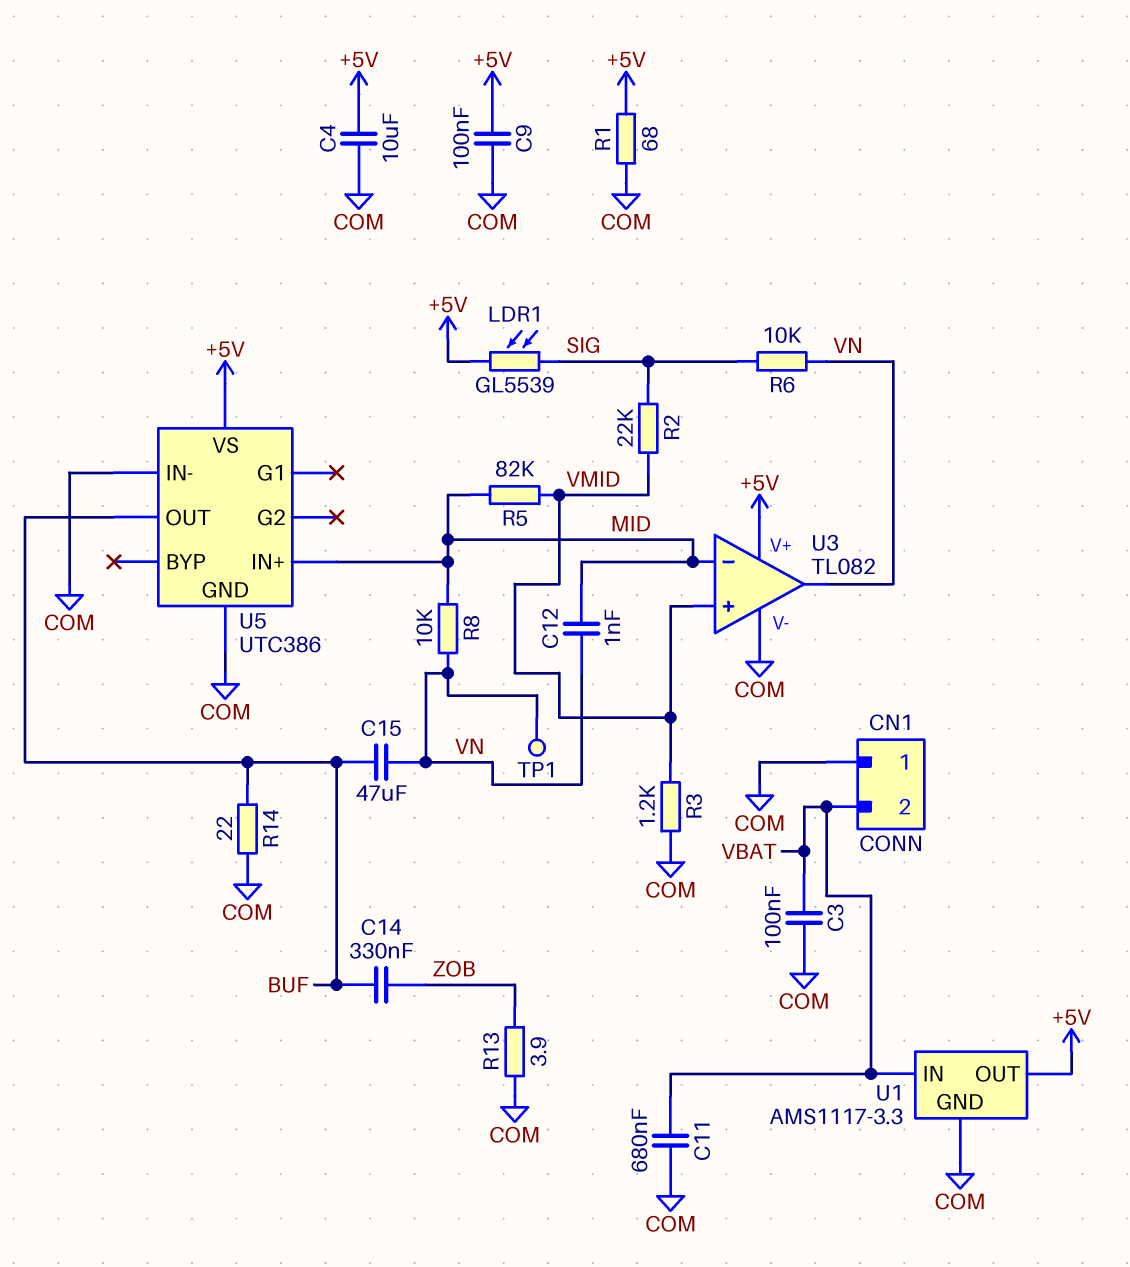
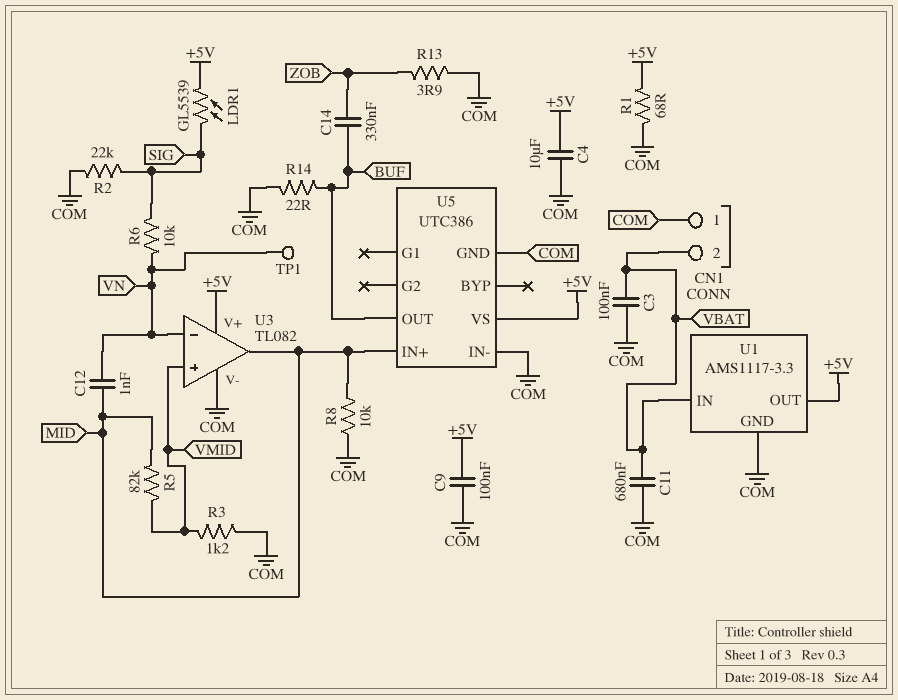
C15: 47uF (BUF, VN) -> none
R2: 22k (SIG, VMID) -> 22k (COM, SIG)
R8: 10k (MID, VN) -> 10k (COM, MID)
U3 pin in-: MID -> VN
U3 pin out: VN -> MID

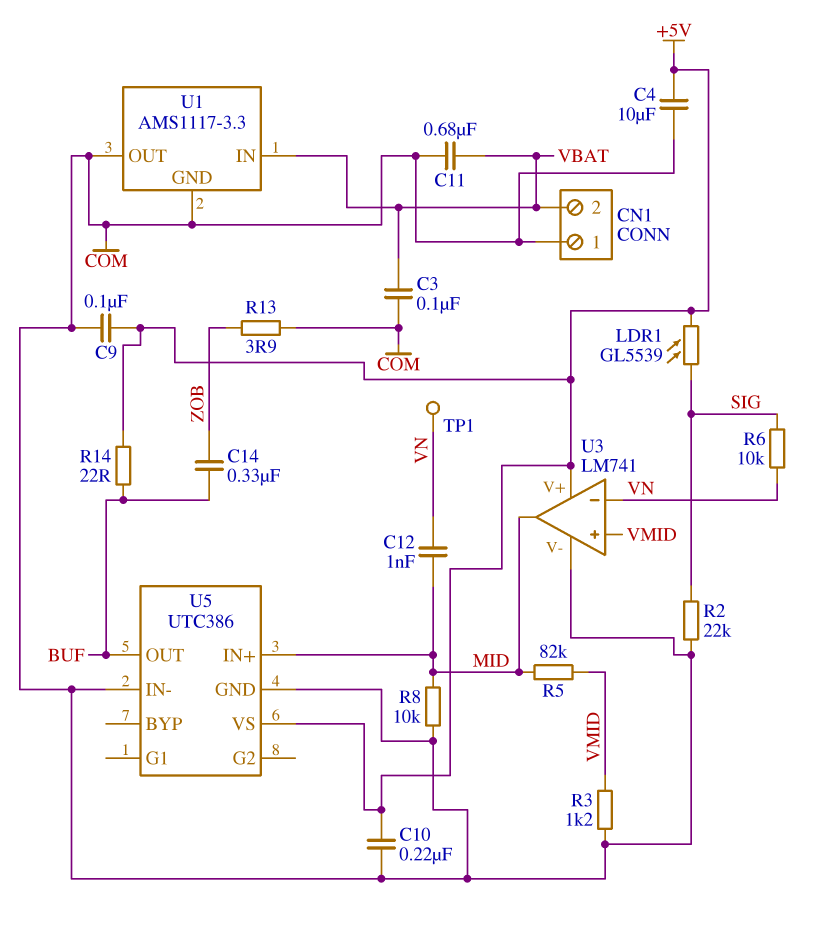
C10: none -> 220nF (+5V, COM)
R1: 68 (+5V, COM) -> none
R14: 22 (BUF, COM) -> 22 (+5V, BUF)
U1 pin OUT: +5V -> COM
U3: TL082 -> LM741

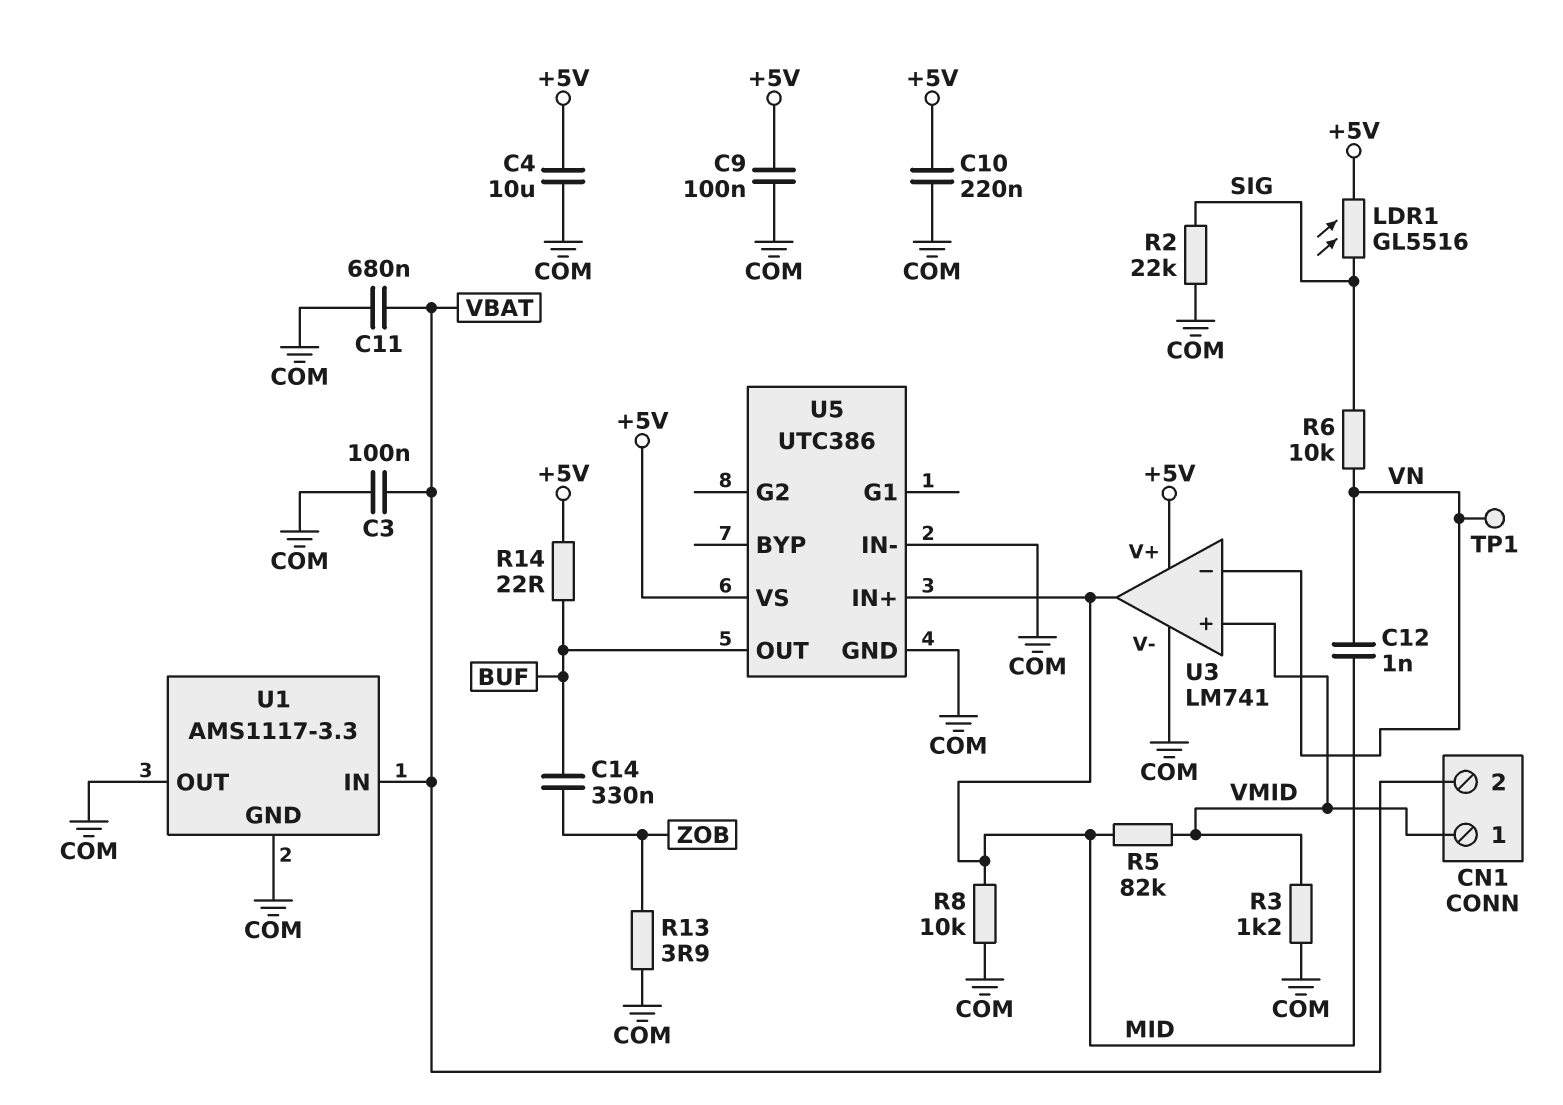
CN1 pin 1: COM -> VMID
LDR1: GL5539 (+5V, SIG) -> GL5516 (+5V, SIG)

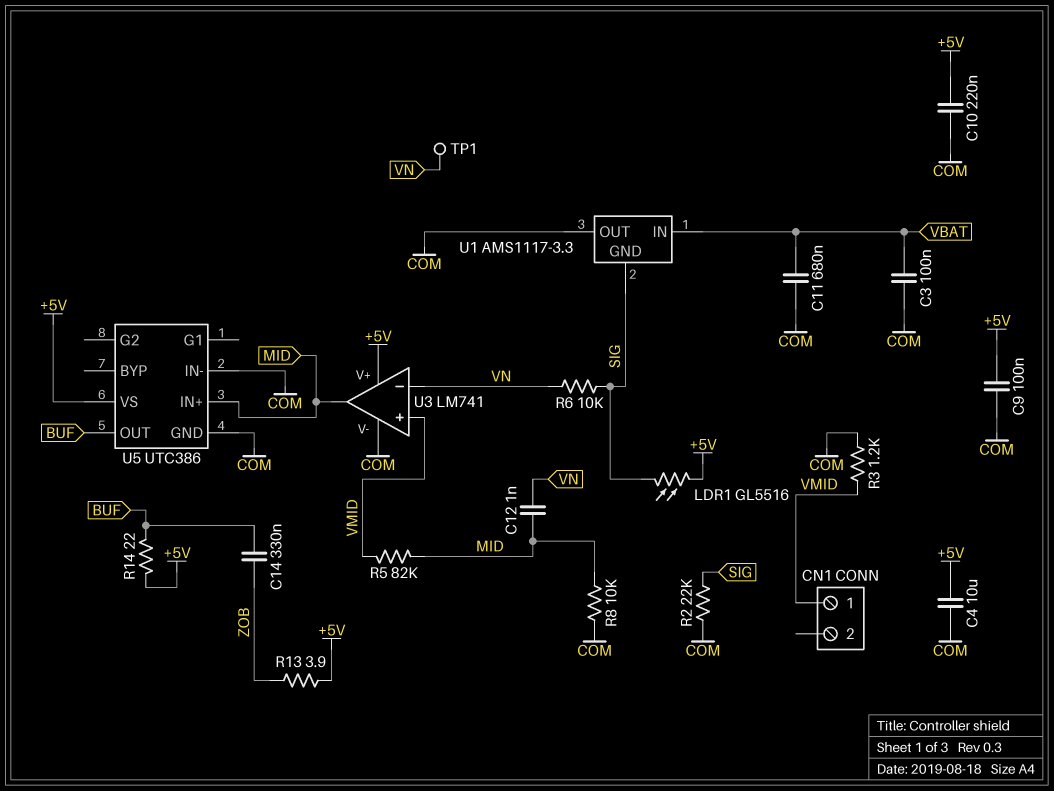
CN1 pin 2: VBAT -> none
R13: 3.9 (COM, ZOB) -> 3.9 (+5V, ZOB)
U1 pin GND: COM -> SIG

